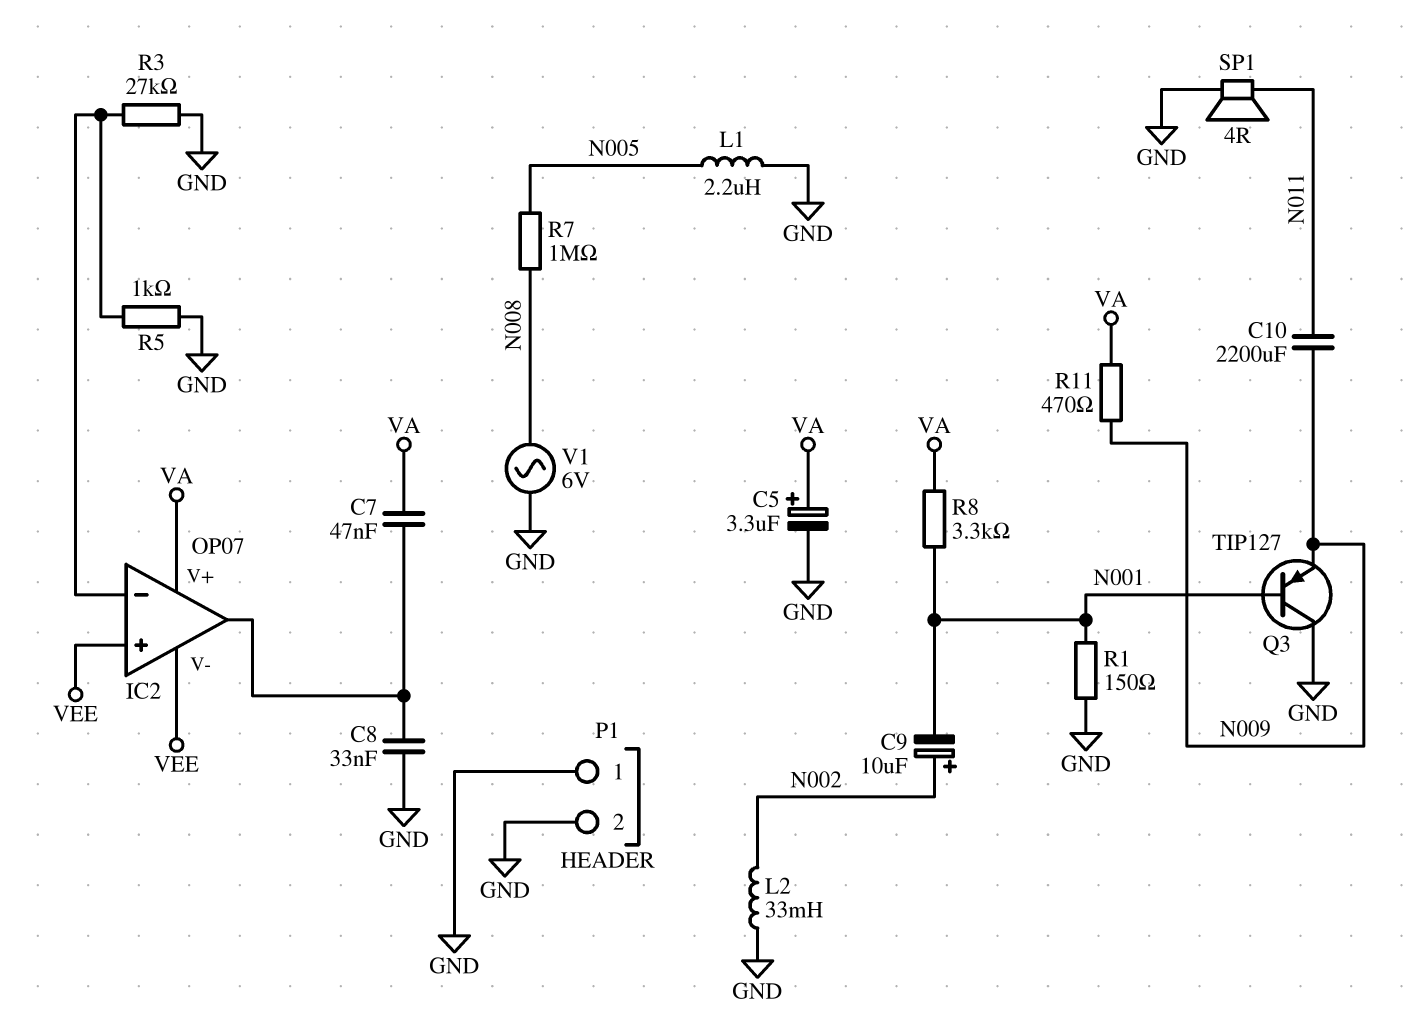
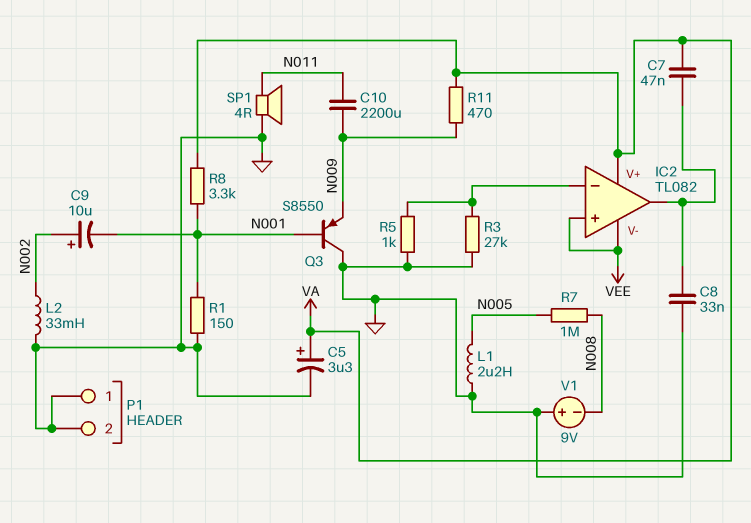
IC2: OP07 -> TL082
Q3: PNP TIP127 (B N001, C GND, E N009) -> PNP S8550 (B N001, C GND, E N009)
V1: AC 6V (GND, N008) -> 9V (plus GND, minus N008)

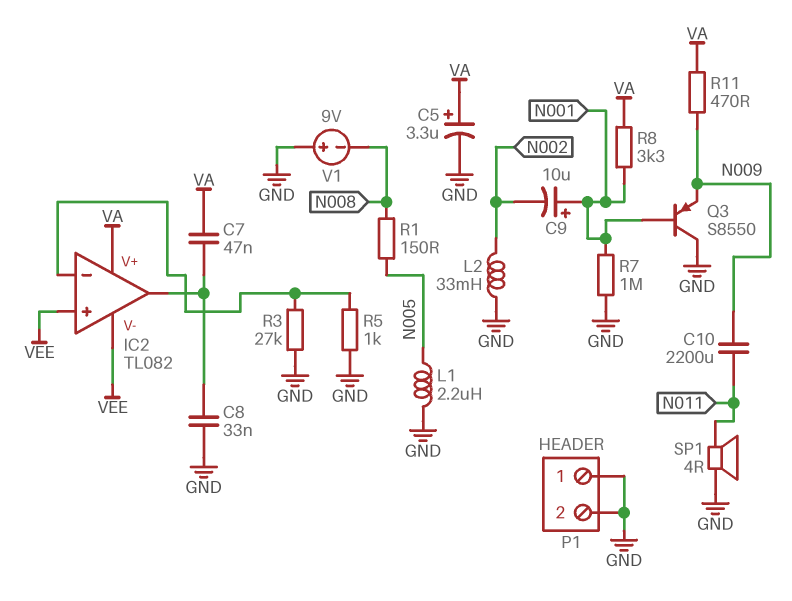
C9: 10uF (plus N002, minus N001) -> 10uF (plus N001, minus N002)
R1: 150 (GND, N001) -> 150 (N005, N008)
R7: 1M (N005, N008) -> 1M (GND, N001)

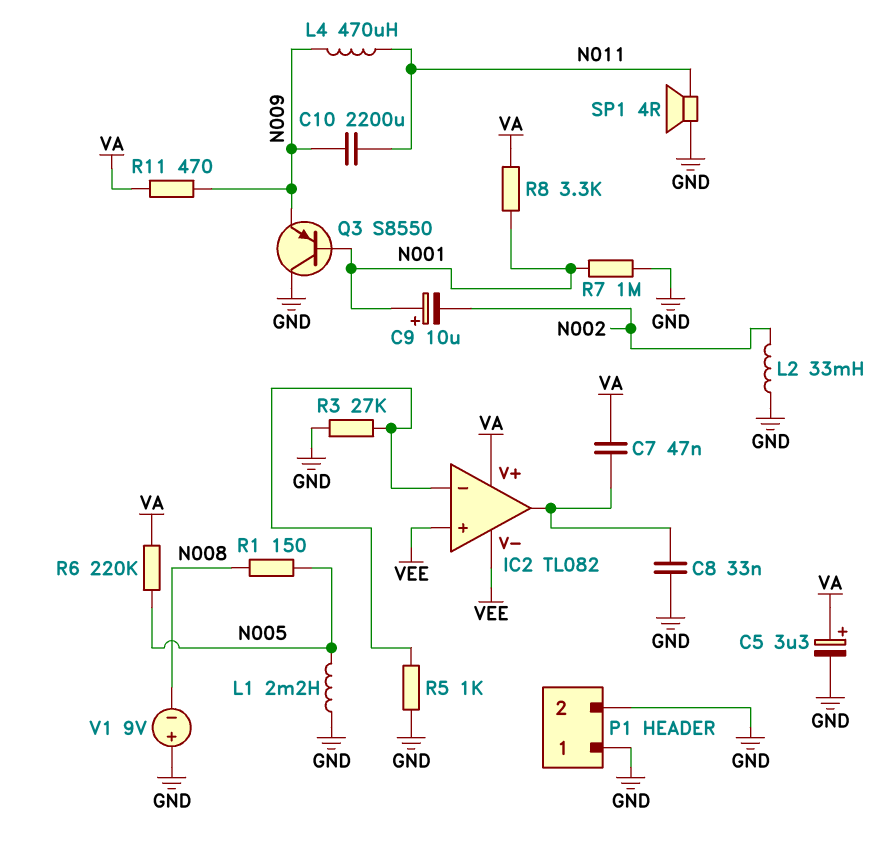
L1: 2.2uH (GND, N005) -> 2.2mH (GND, N005)
L4: none -> 470uH (N009, N011)
R6: none -> 220k (N005, VA)

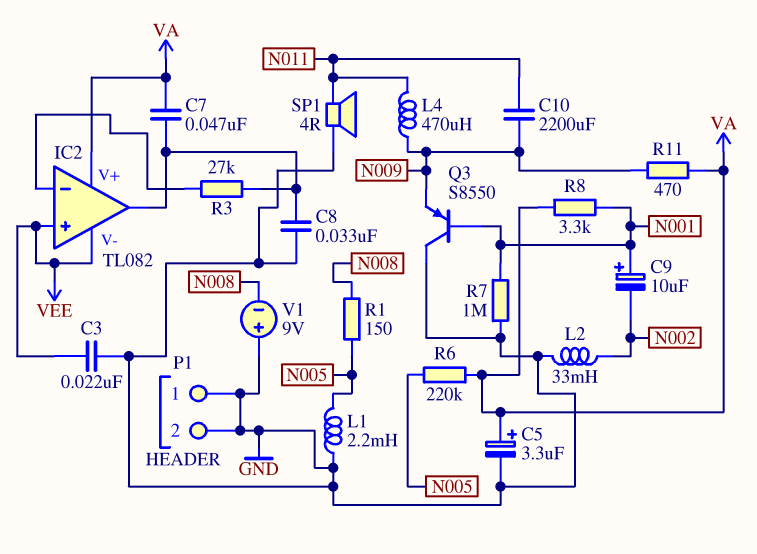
C3: none -> 22nF (GND, VEE)
R3: 27k (GND, IC2/in-) -> 27k (IC2/in-, IC2/out)
R5: 1k (GND, IC2/in-) -> none

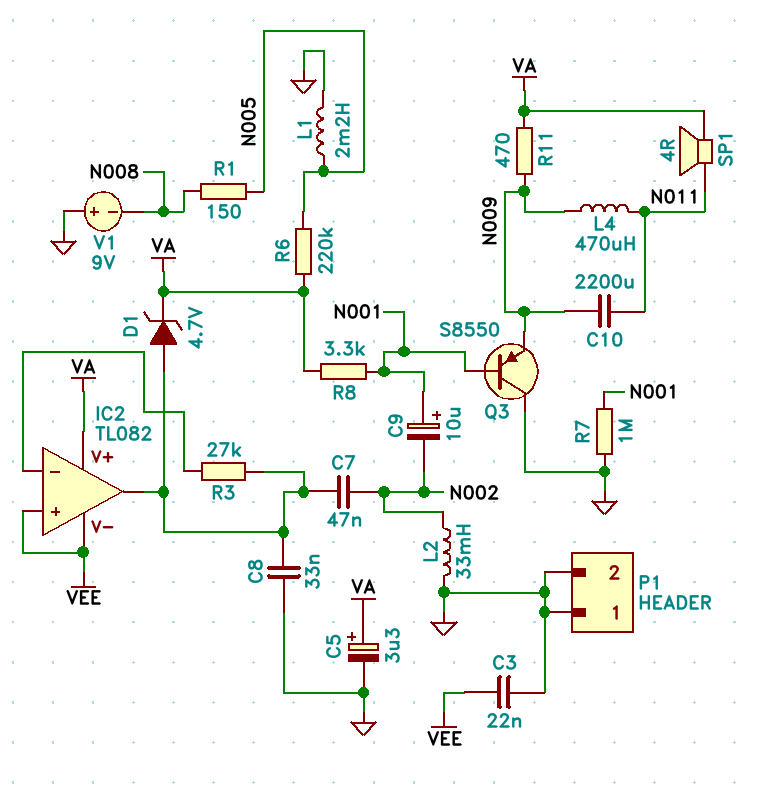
C7: 47nF (IC2/out, VA) -> 47nF (IC2/out, N002)
D1: none -> zener 4.7V (A IC2/out, K VA)
SP1: speaker 4R (GND, N011) -> speaker 4R (N011, VA)

